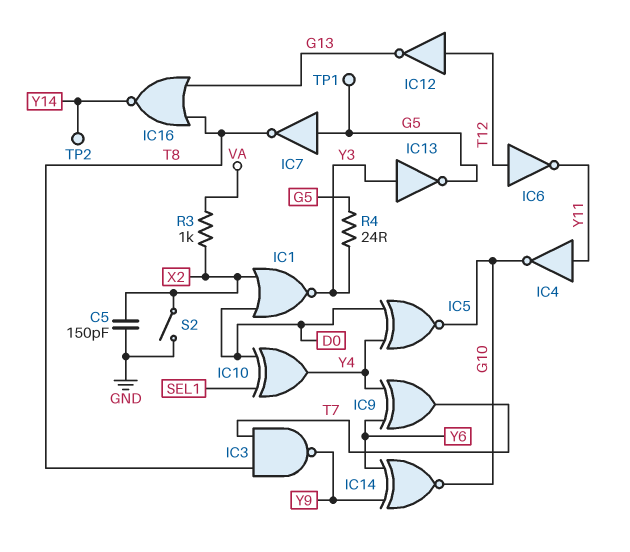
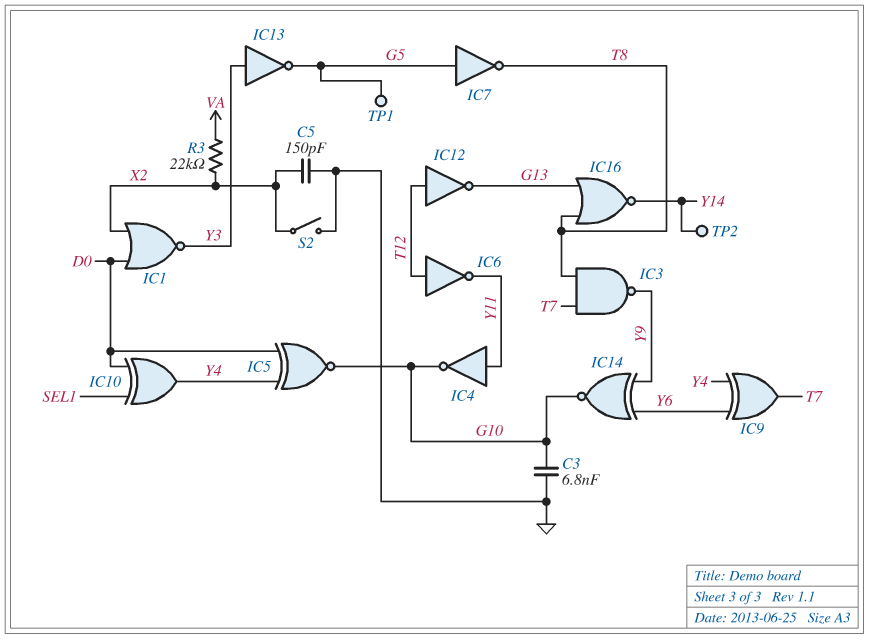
C3: none -> 6.8nF (G10, GND)
R3: 1k (VA, X2) -> 22k (VA, X2)
R4: 24 (G5, Y3) -> none

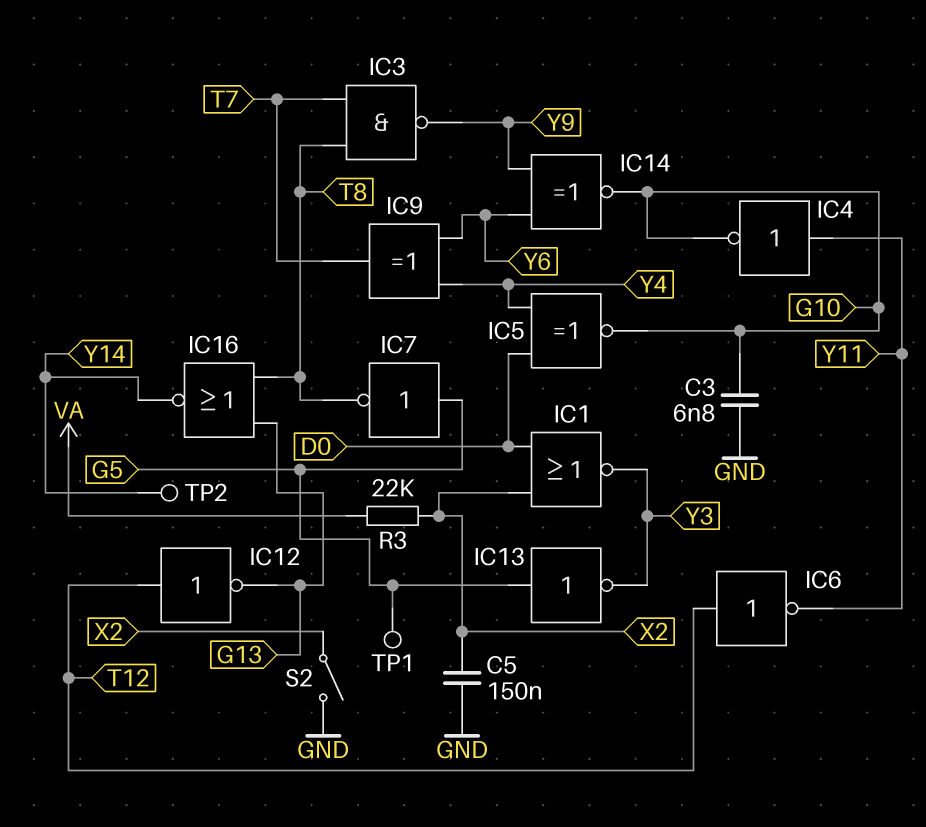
C5: 150pF (GND, X2) -> 150nF (GND, X2)
IC10: XOR (in D0, in SEL1, out Y4) -> none
IC13: NOT (in Y3, out G5) -> NOT (in G5, out Y3)

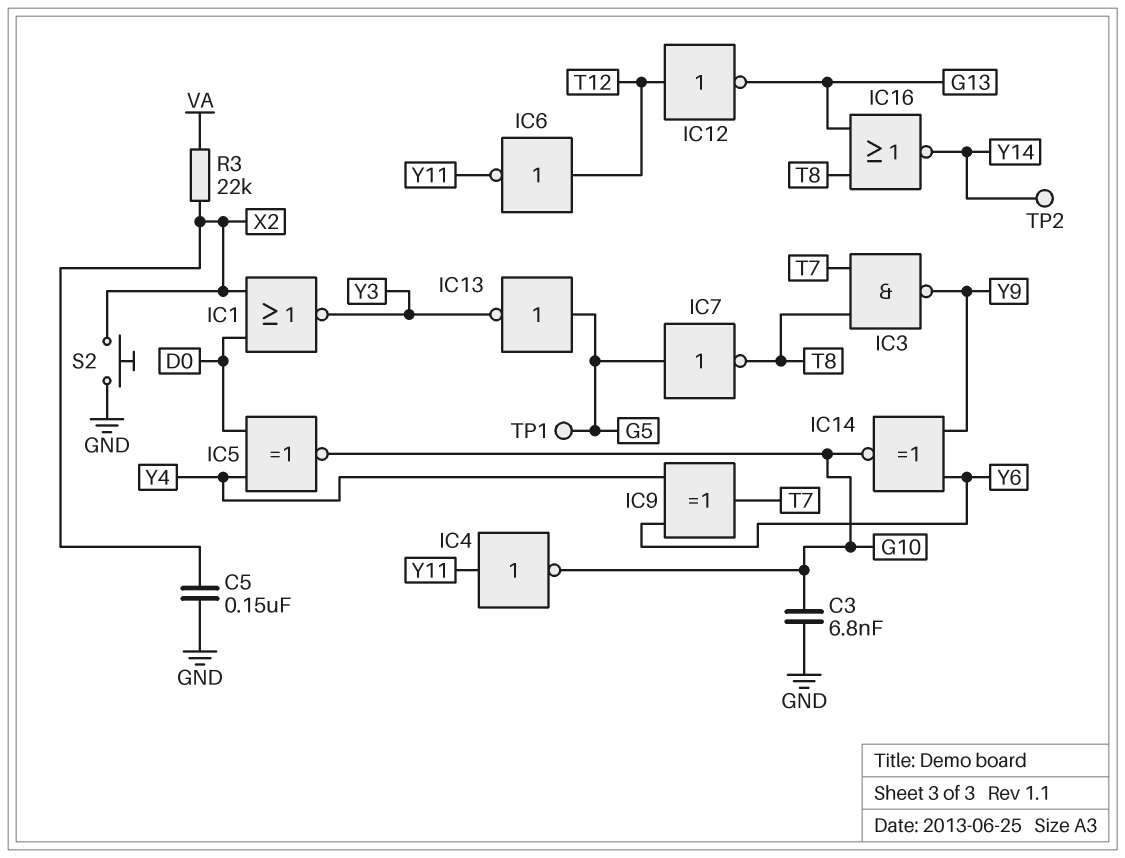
S2: switch (GND, X2) -> button (GND, X2)

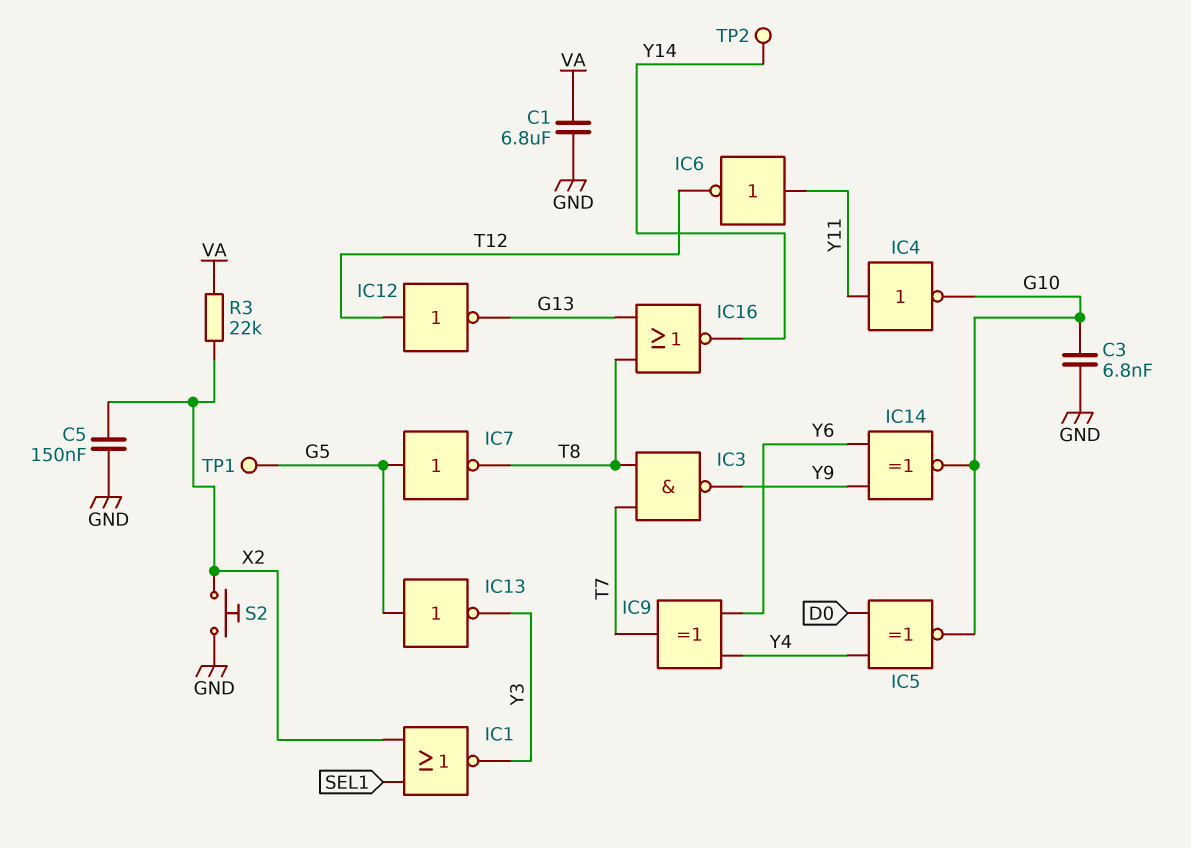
C1: none -> 6.8uF (GND, VA)
IC1: NOR (in D0, in X2, out Y3) -> NOR (in SEL1, in X2, out Y3)
IC6: NOT (in T12, out Y11) -> NOT (in Y11, out T12)

